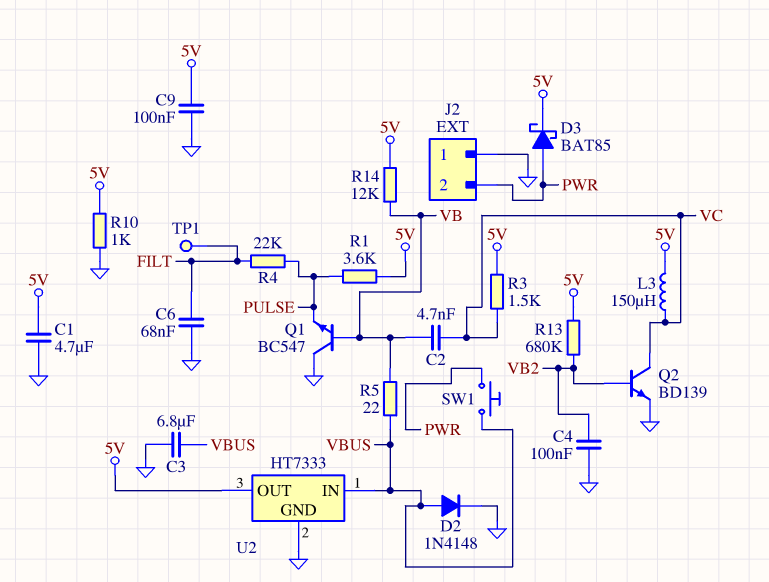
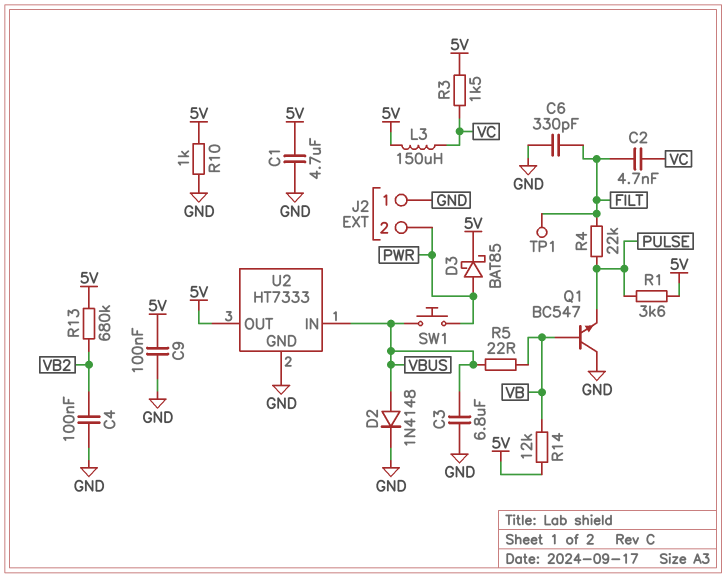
C2: 4.7nF (VB, VC) -> 4.7nF (FILT, VC)
C6: 68nF (FILT, GND) -> 330pF (FILT, GND)
Q2: NPN BD139 (B VB2, C VC, E GND) -> none

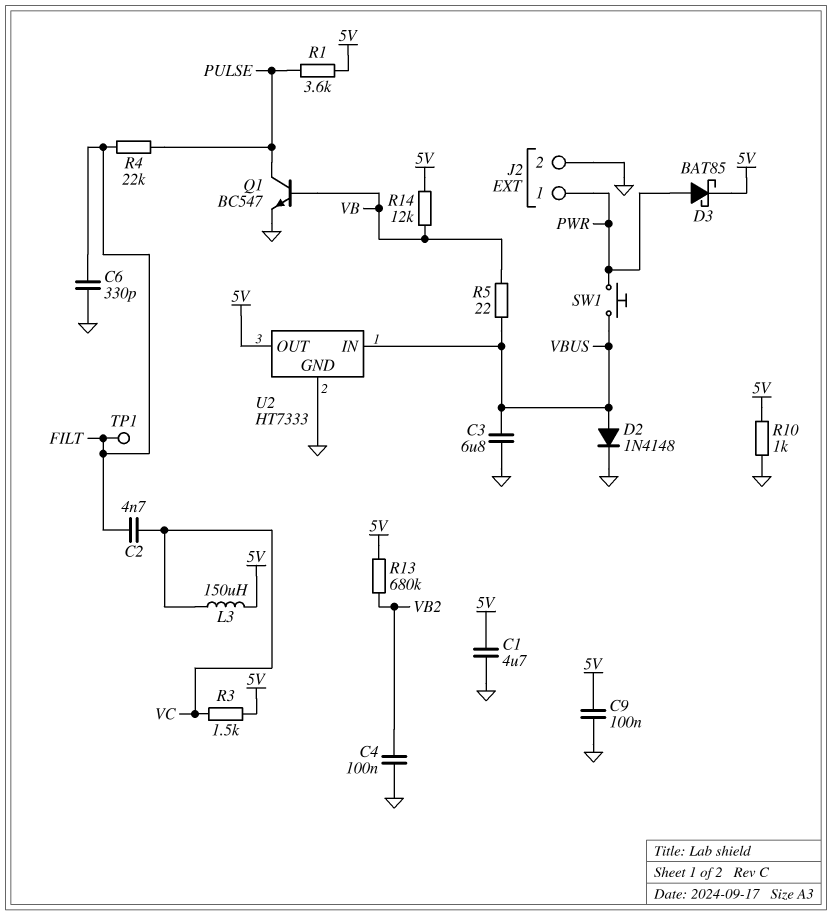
J2 pin 1: GND -> PWR
J2 pin 2: PWR -> GND
Q1: NPN BC547 (B VB, C GND, E PULSE) -> NPN BC547 (B VB, C PULSE, E GND)

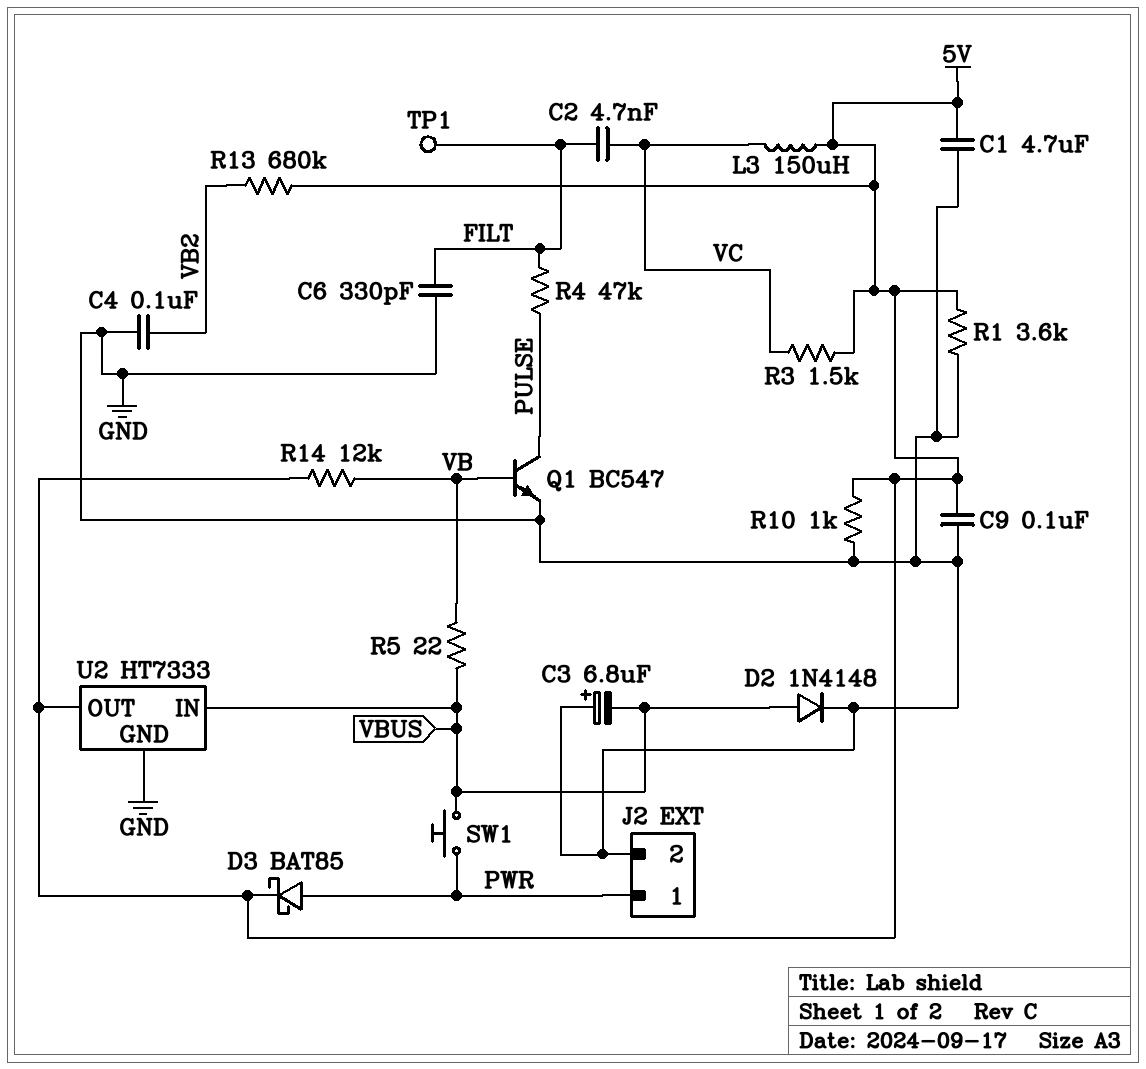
C3: 6.8uF (GND, VBUS) -> 6.8uF (plus GND, minus VBUS)
R1: 3.6k (5V, PULSE) -> 3.6k (5V, GND)
R4: 22k (FILT, PULSE) -> 47k (FILT, PULSE)

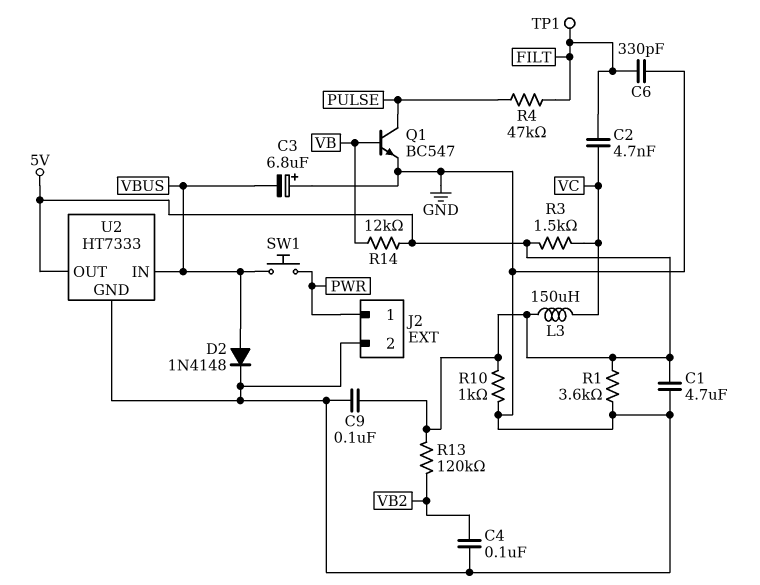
D3: schottky BAT85 (A PWR, K 5V) -> none
R5: 22 (VB, VBUS) -> none
R13: 680k (5V, VB2) -> 120k (5V, VB2)

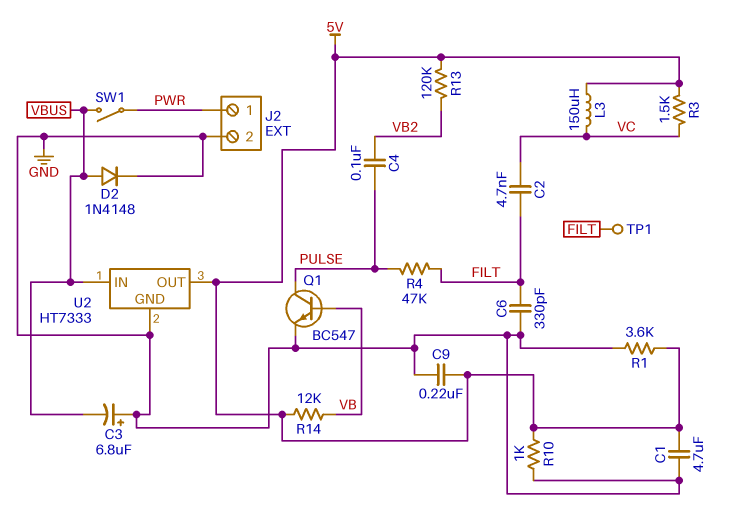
C4: 100nF (GND, VB2) -> 100nF (PULSE, VB2)
C9: 100nF (5V, GND) -> 220nF (5V, GND)
SW1: button (PWR, VBUS) -> switch (PWR, VBUS)

